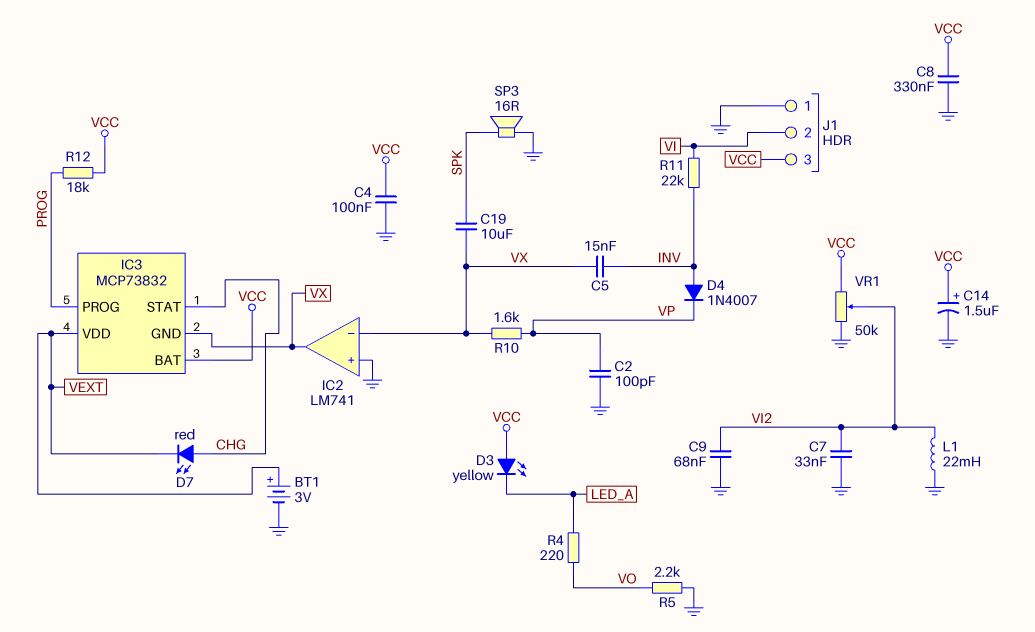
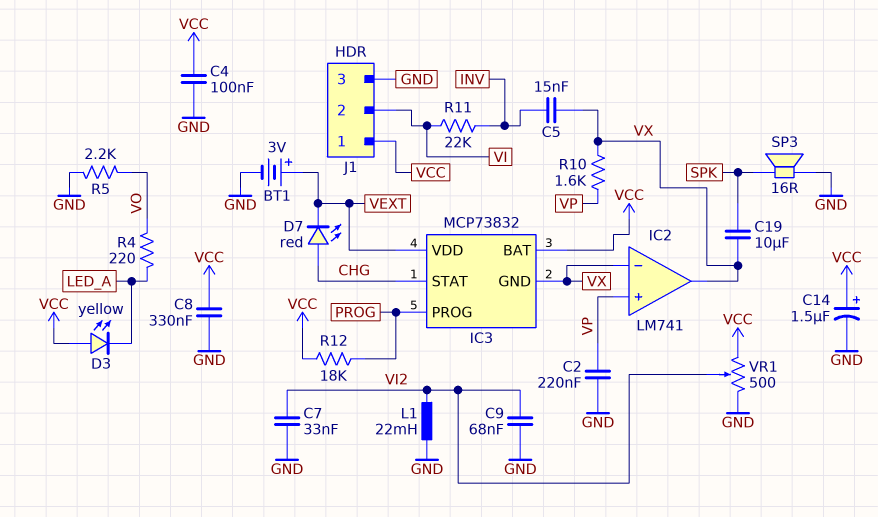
C2: 100pF (GND, VP) -> 220nF (GND, VP)
D4: diode 1N4007 (A INV, K VP) -> none
IC2 pin in+: GND -> VP
J1 pin 1: GND -> VCC
J1 pin 3: VCC -> GND
VR1: 50k (GND, VCC, wiper VI2) -> 500 (GND, VCC, wiper VI2)

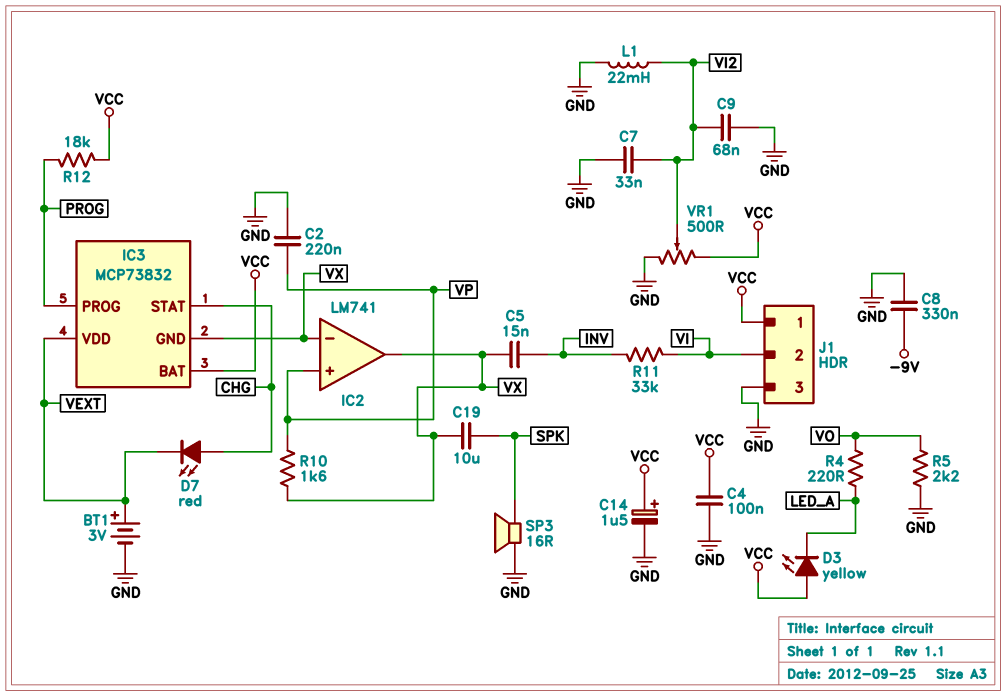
C8: 330nF (GND, VCC) -> 330nF (-9V, GND)
R11: 22k (INV, VI) -> 33k (INV, VI)

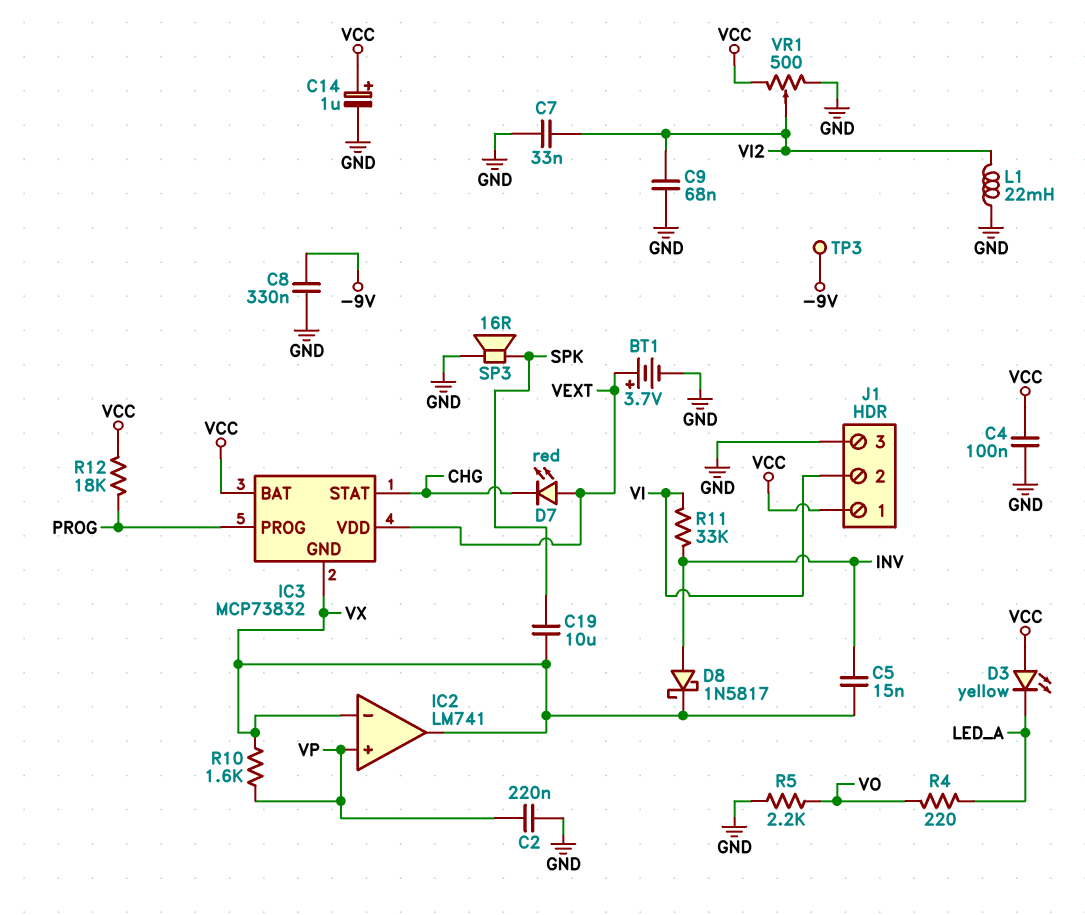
BT1: 3V (plus VEXT, minus GND) -> 3.7V (plus VEXT, minus GND)
C14: 1.5uF (plus VCC, minus GND) -> 1uF (plus VCC, minus GND)
D7: LED red (A CHG, K VEXT) -> LED red (A VEXT, K CHG)
D8: none -> schottky 1N5817 (A INV, K VX)
TP3: none -> test point (-9V)

